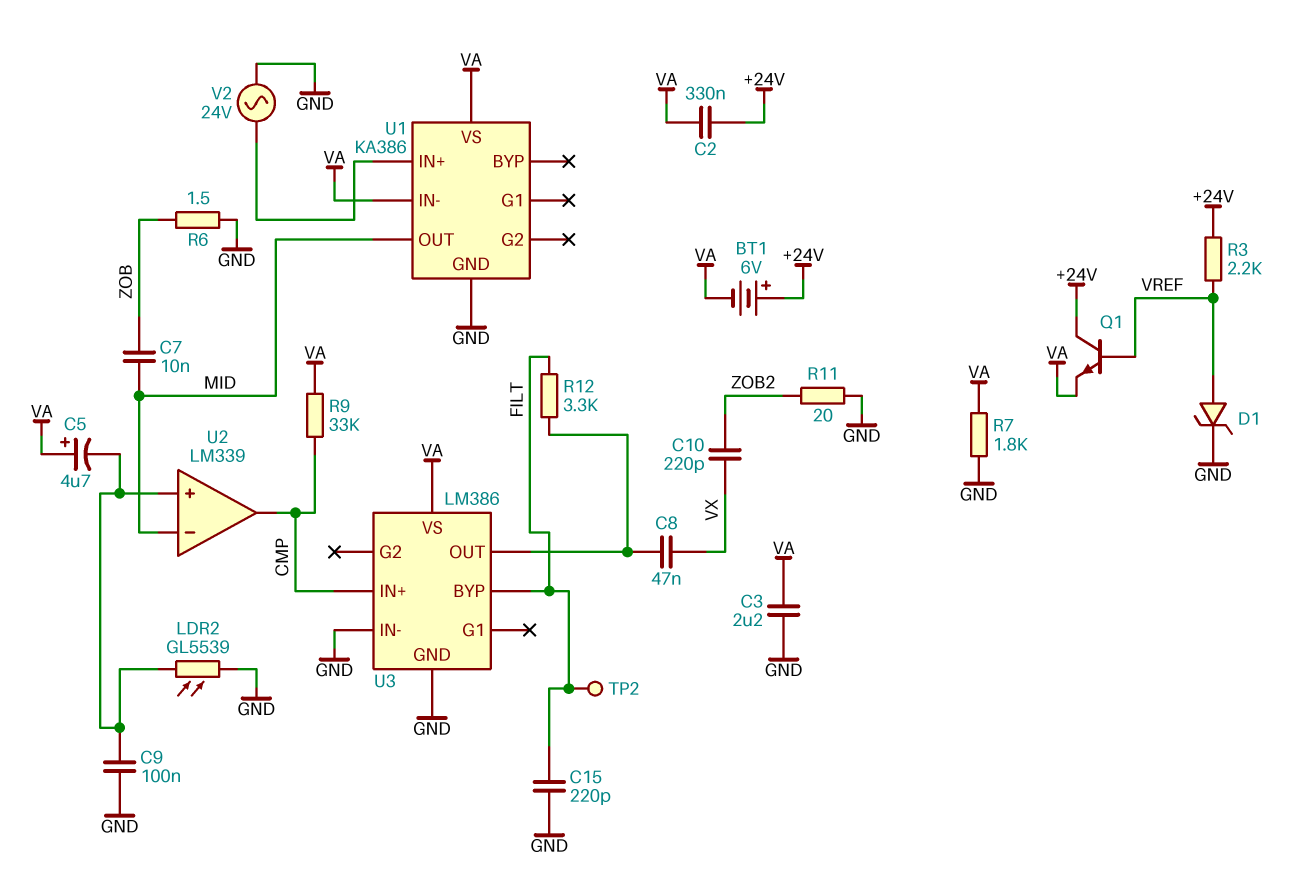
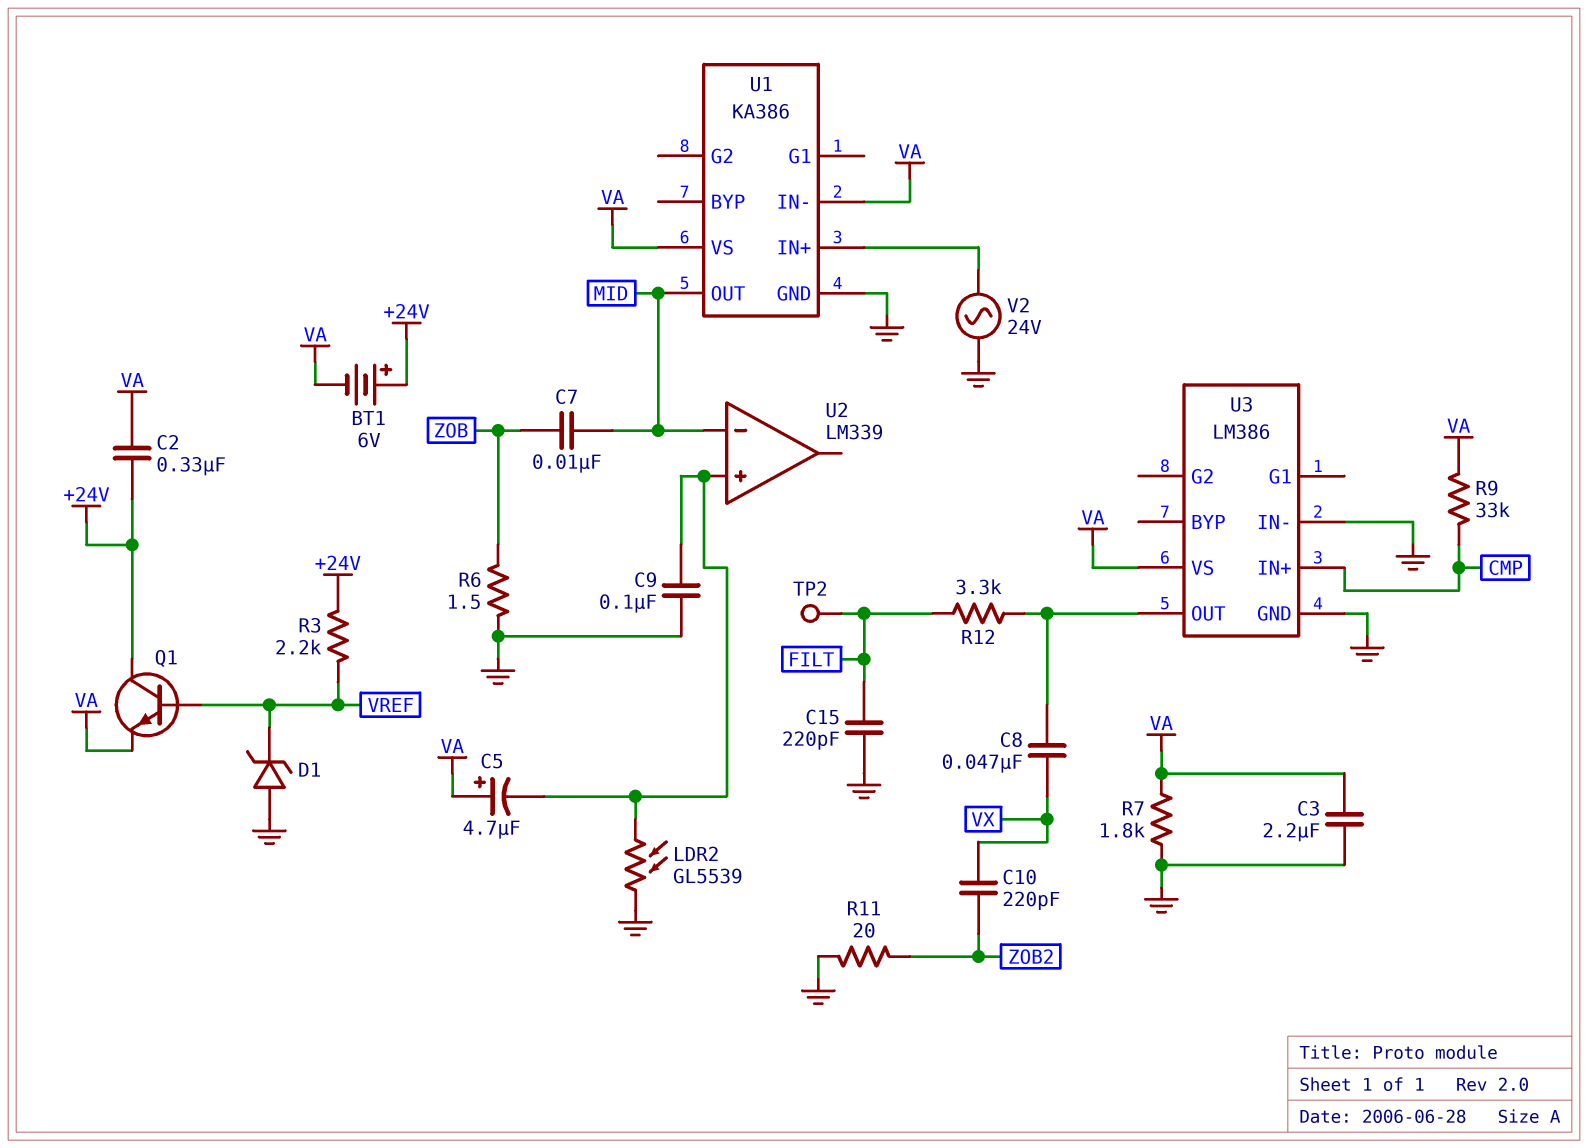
D1: zener (A VREF, K GND) -> zener (A GND, K VREF)
U2 pin out: CMP -> none
U3 pin BYP: FILT -> none

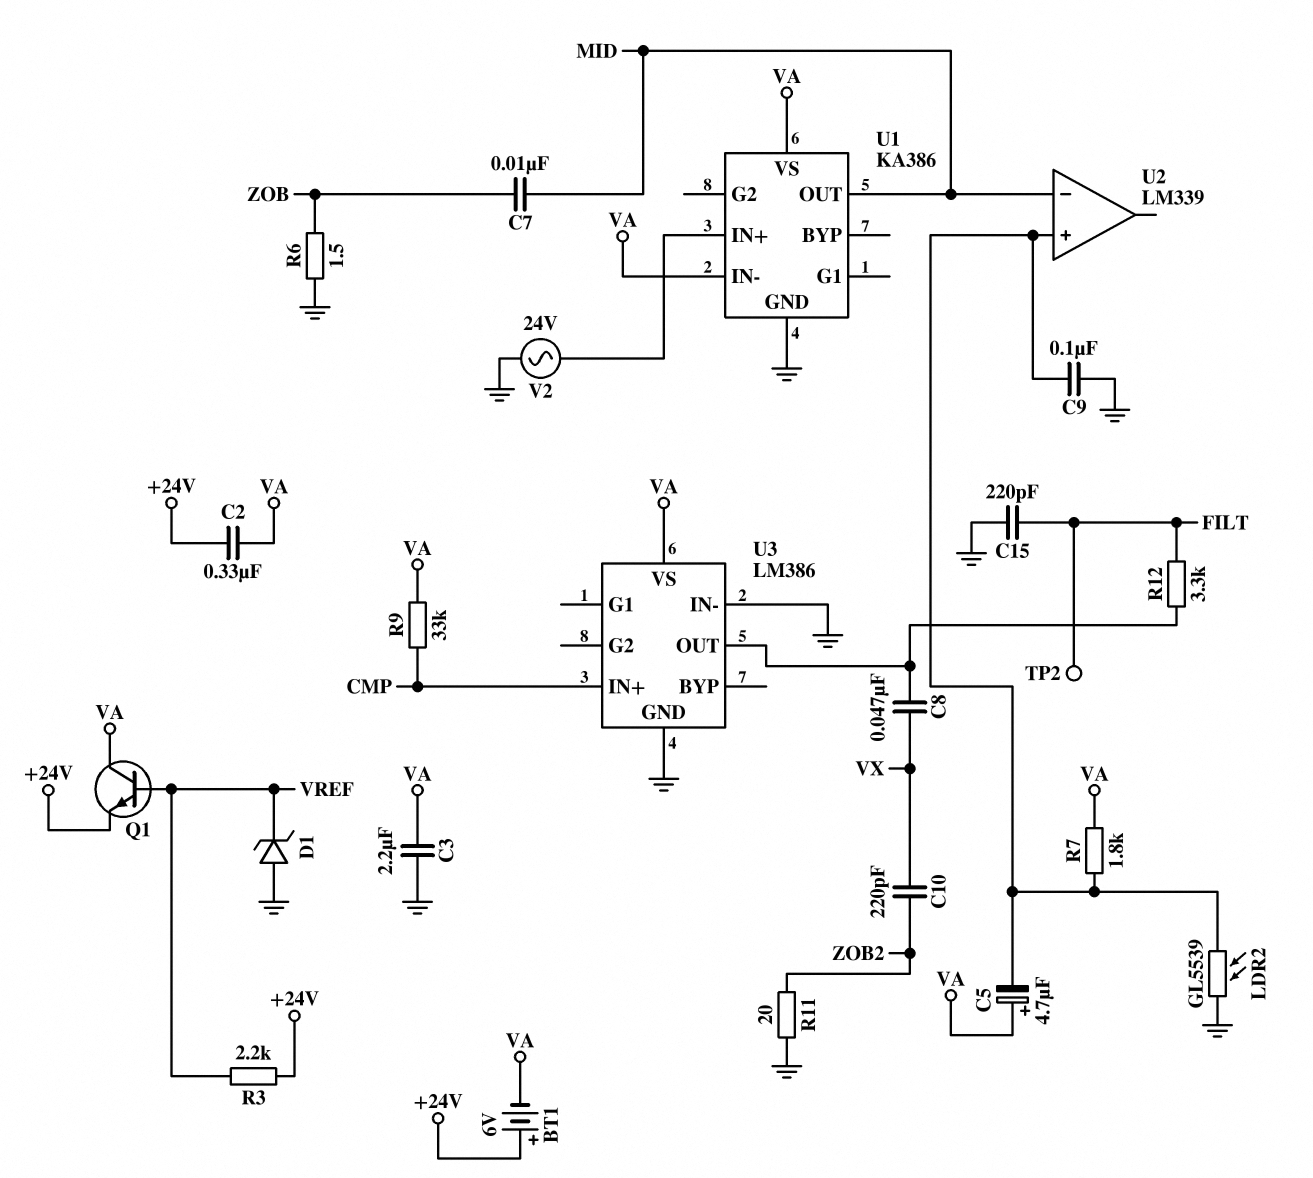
Q1: NPN (B VREF, C +24V, E VA) -> NPN (B VREF, C VA, E +24V)
R7: 1.8k (GND, VA) -> 1.8k (U2/in+, VA)

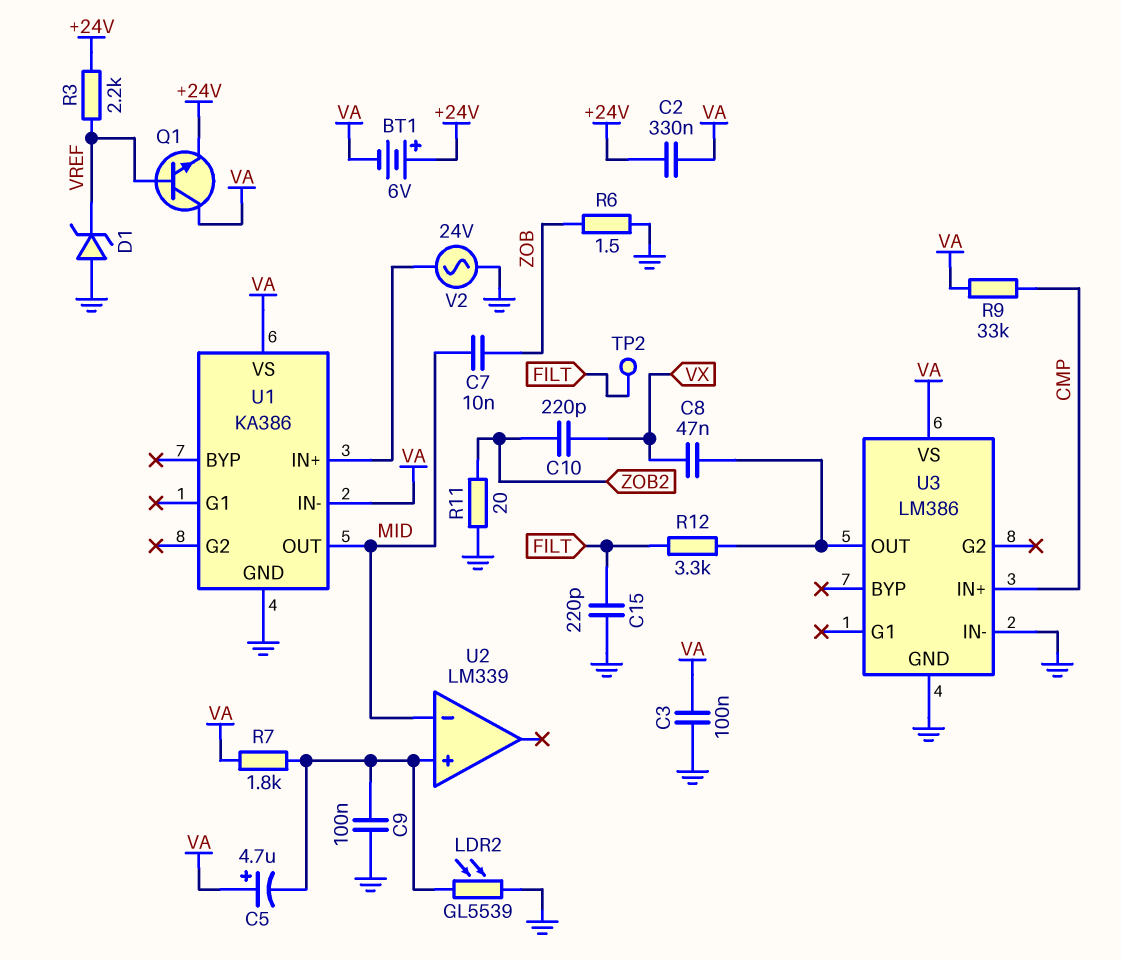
C3: 2.2uF (GND, VA) -> 100nF (GND, VA)

